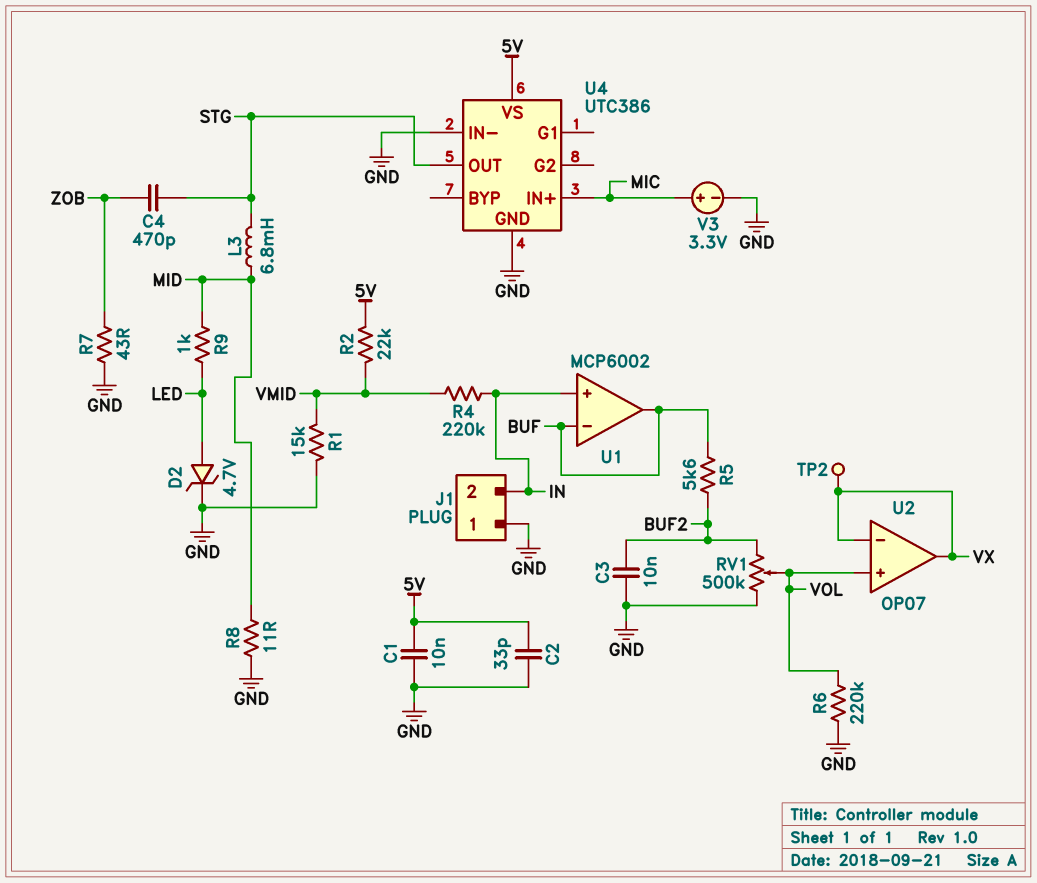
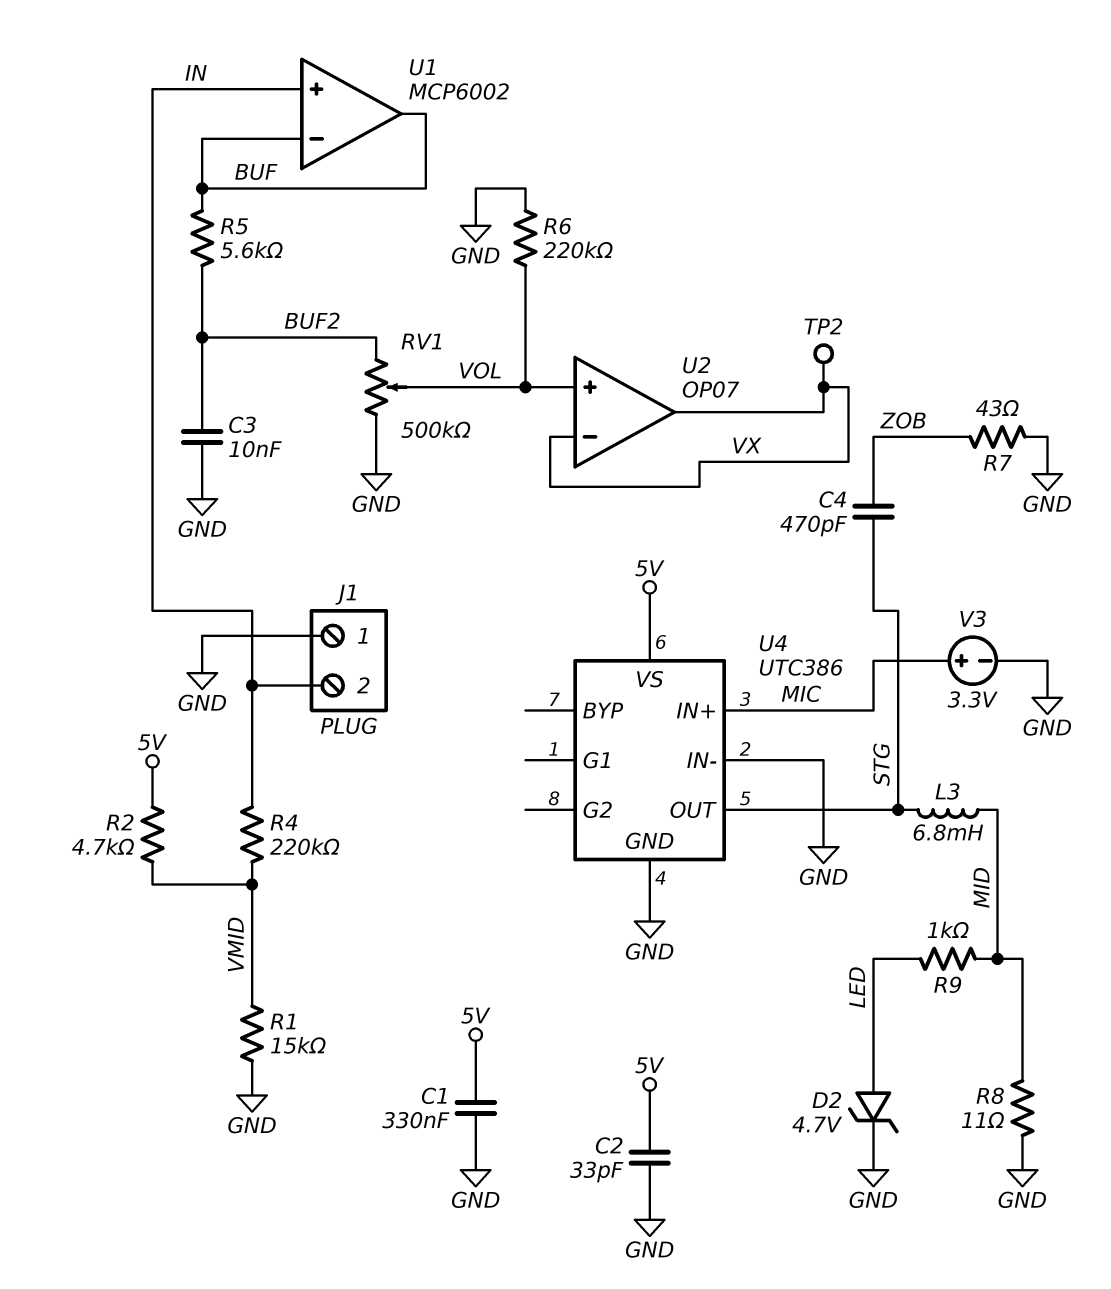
C1: 10nF (5V, GND) -> 330nF (5V, GND)
R2: 22k (5V, VMID) -> 4.7k (5V, VMID)

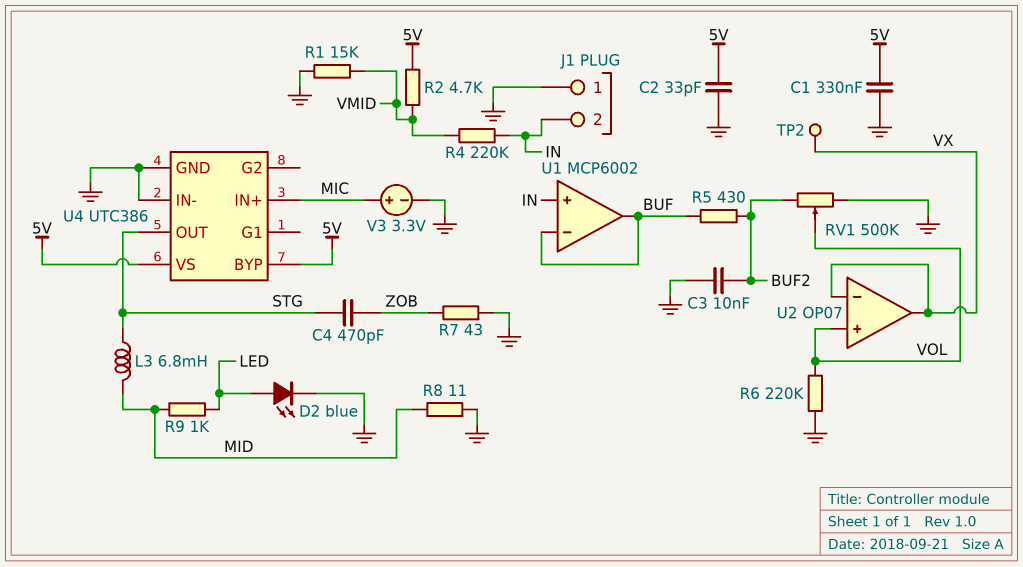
D2: zener 4.7V (A LED, K GND) -> LED blue (A LED, K GND)
R5: 5.6k (BUF, BUF2) -> 430 (BUF, BUF2)
U4 pin BYP: none -> 5V

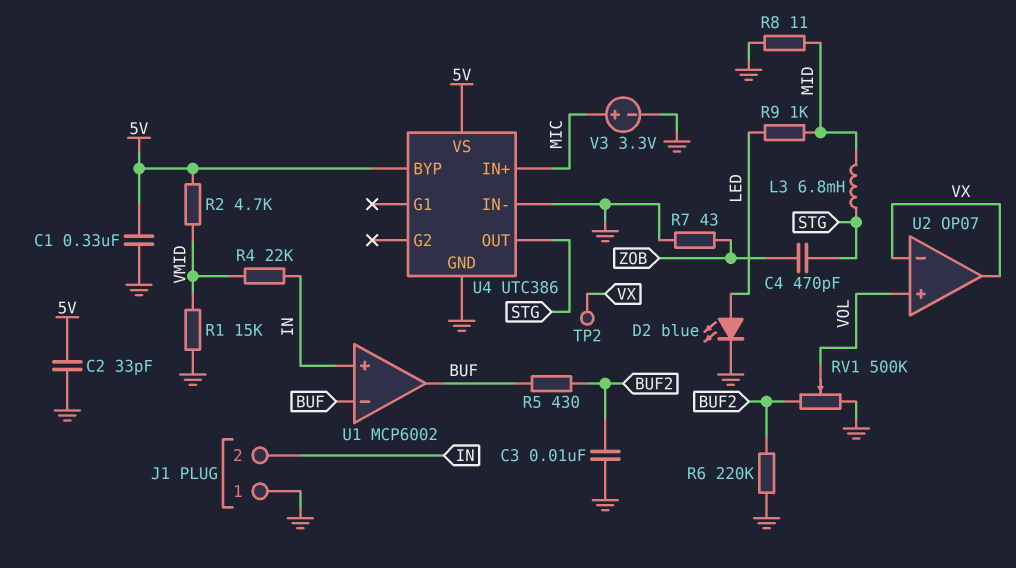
R4: 220k (IN, VMID) -> 22k (IN, VMID)
R6: 220k (GND, VOL) -> 220k (BUF2, GND)

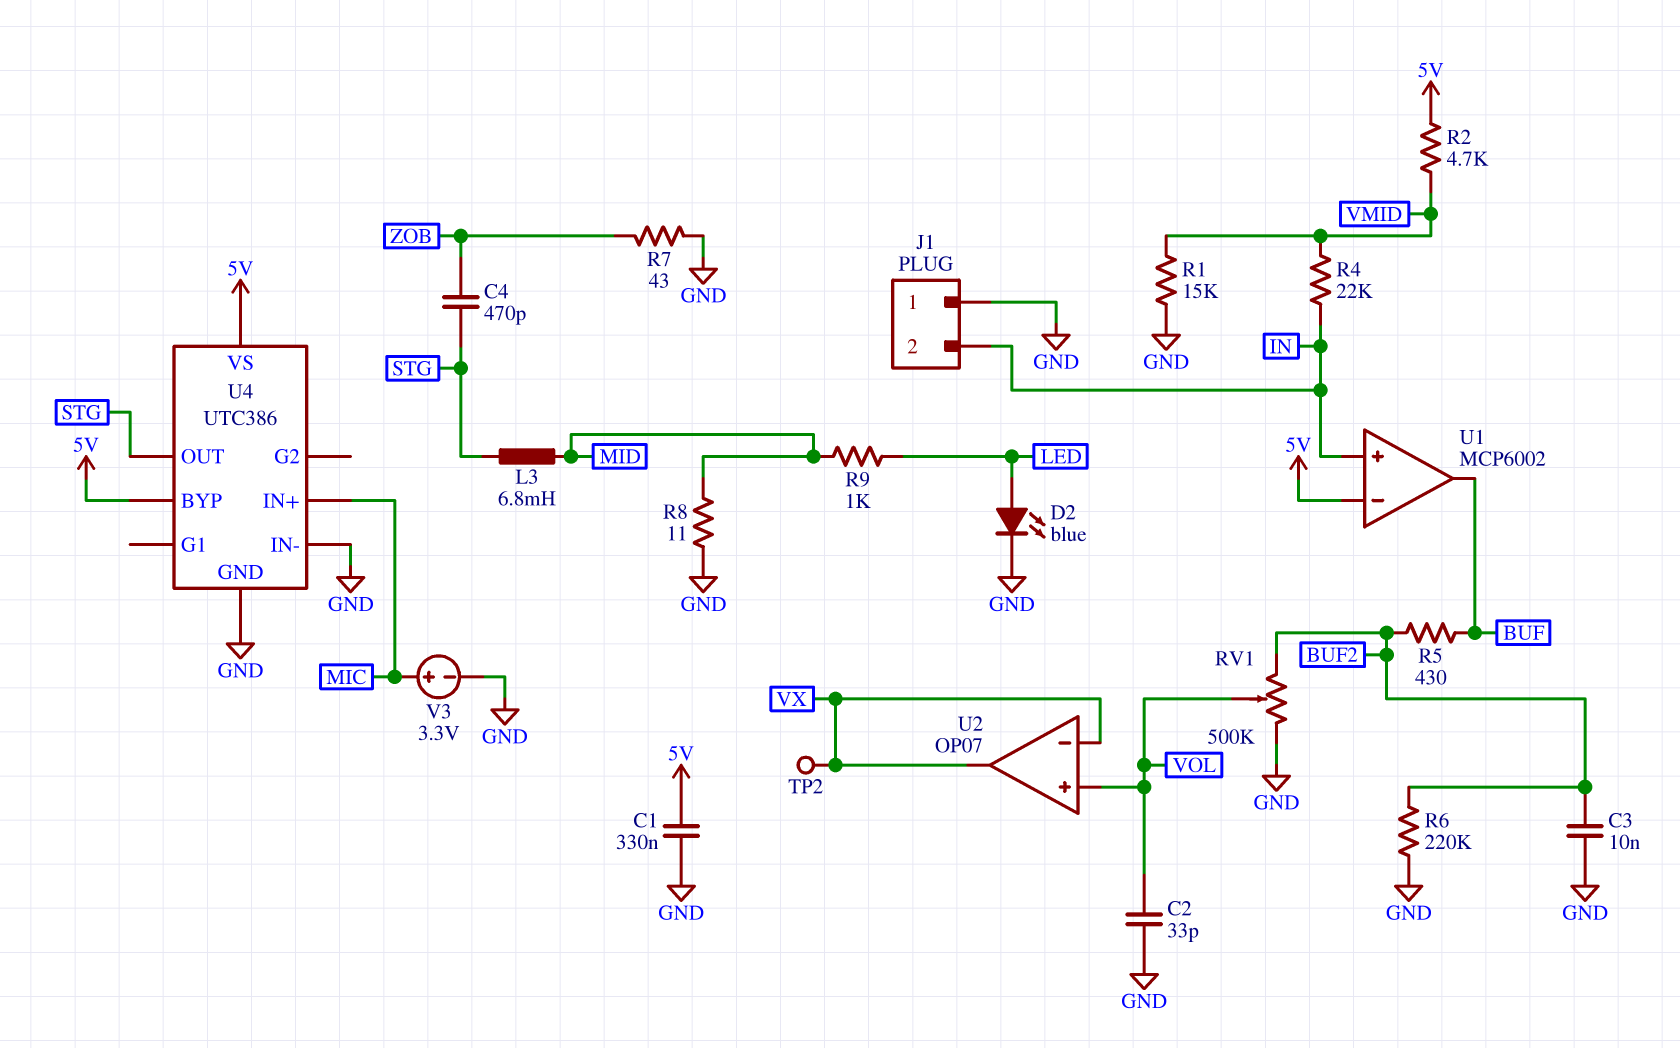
C2: 33pF (5V, GND) -> 33pF (GND, VOL)
U1 pin in-: BUF -> 5V

